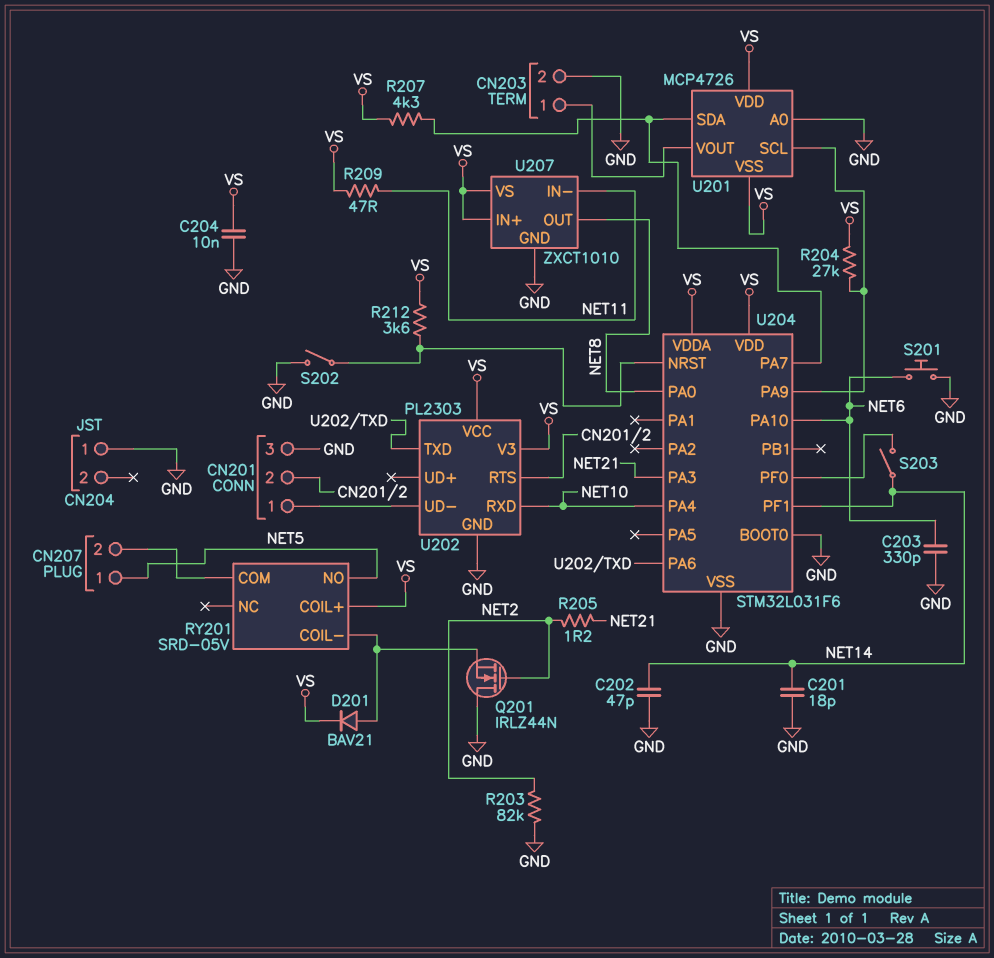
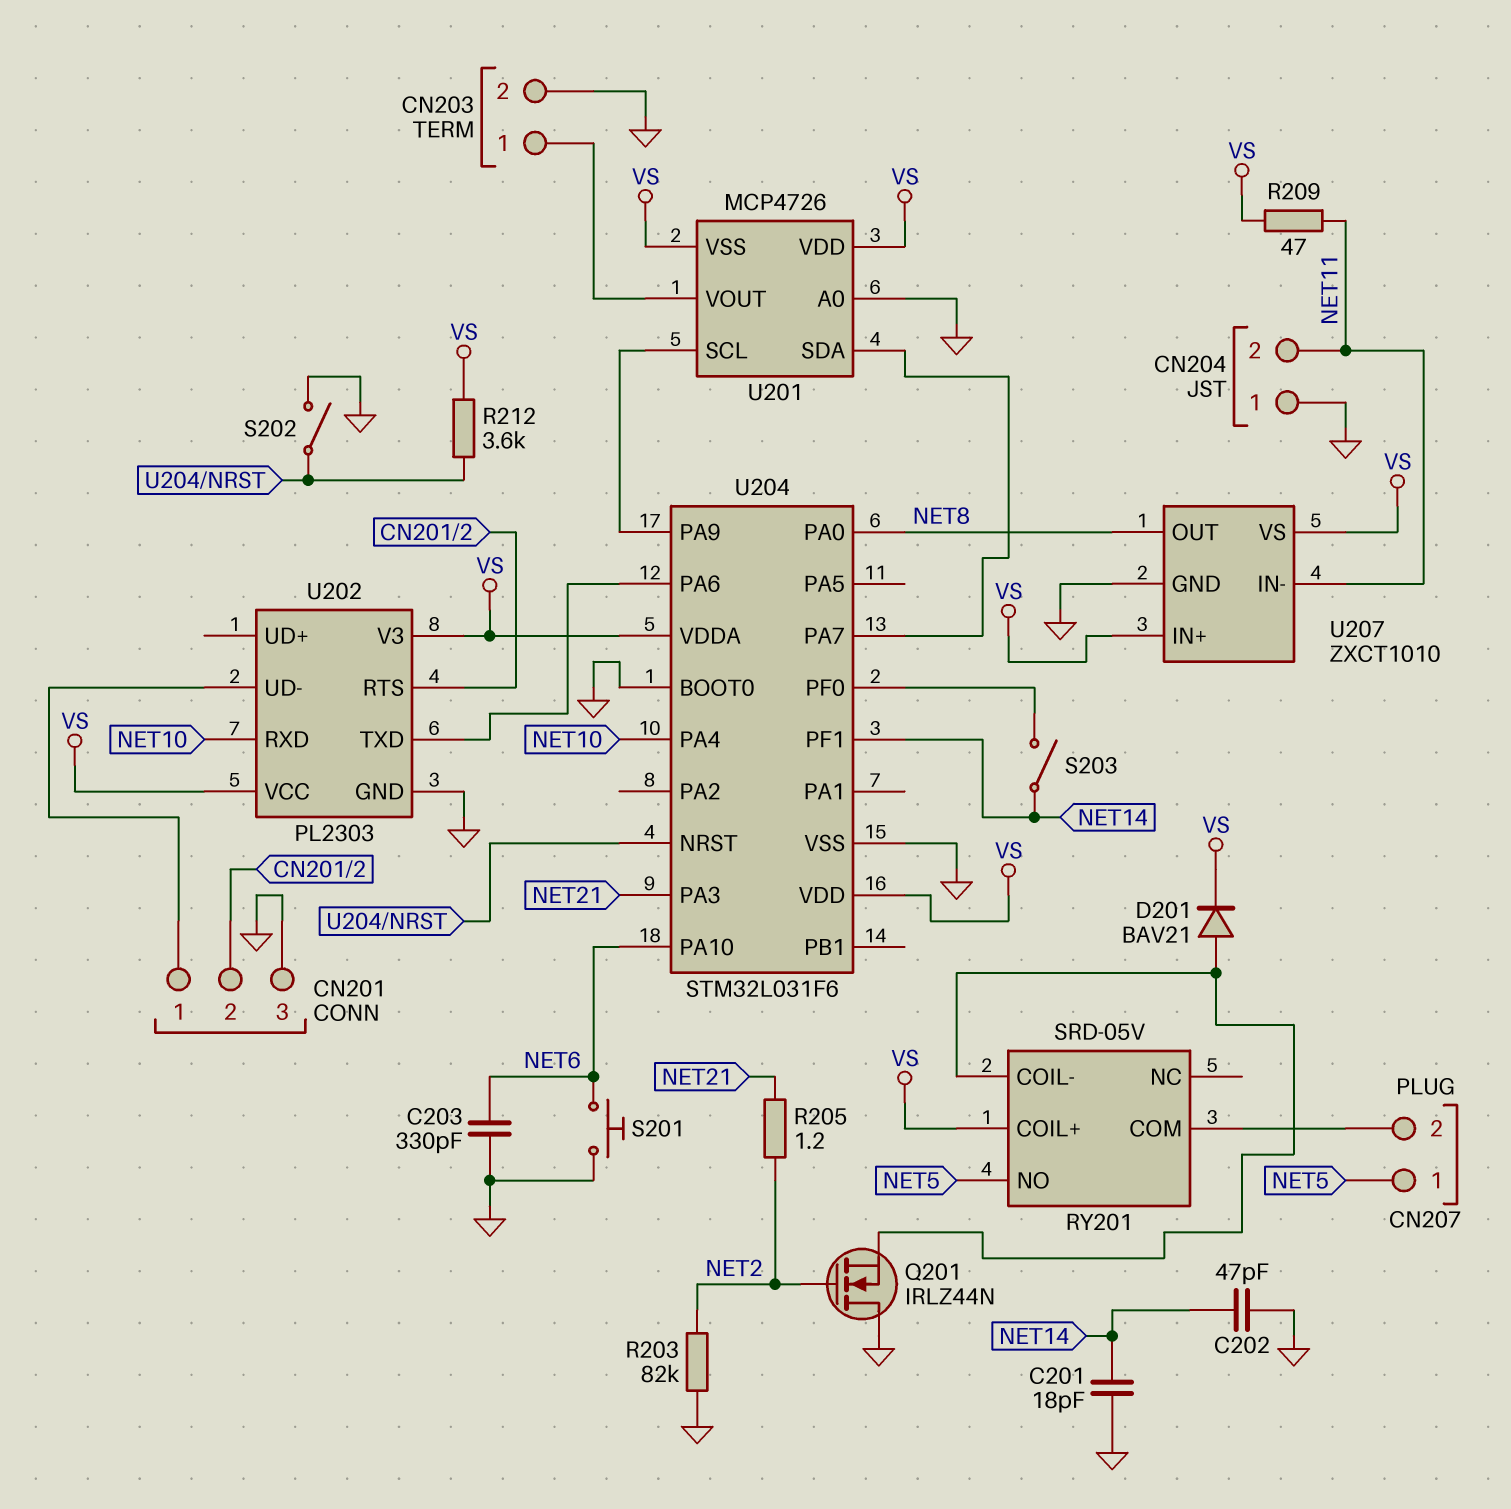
C204: 10nF (GND, VS) -> none
CN204 pin 2: none -> NET11
R204: 27k (U201/SCL, VS) -> none
R207: 4.3k (U201/SDA, VS) -> none

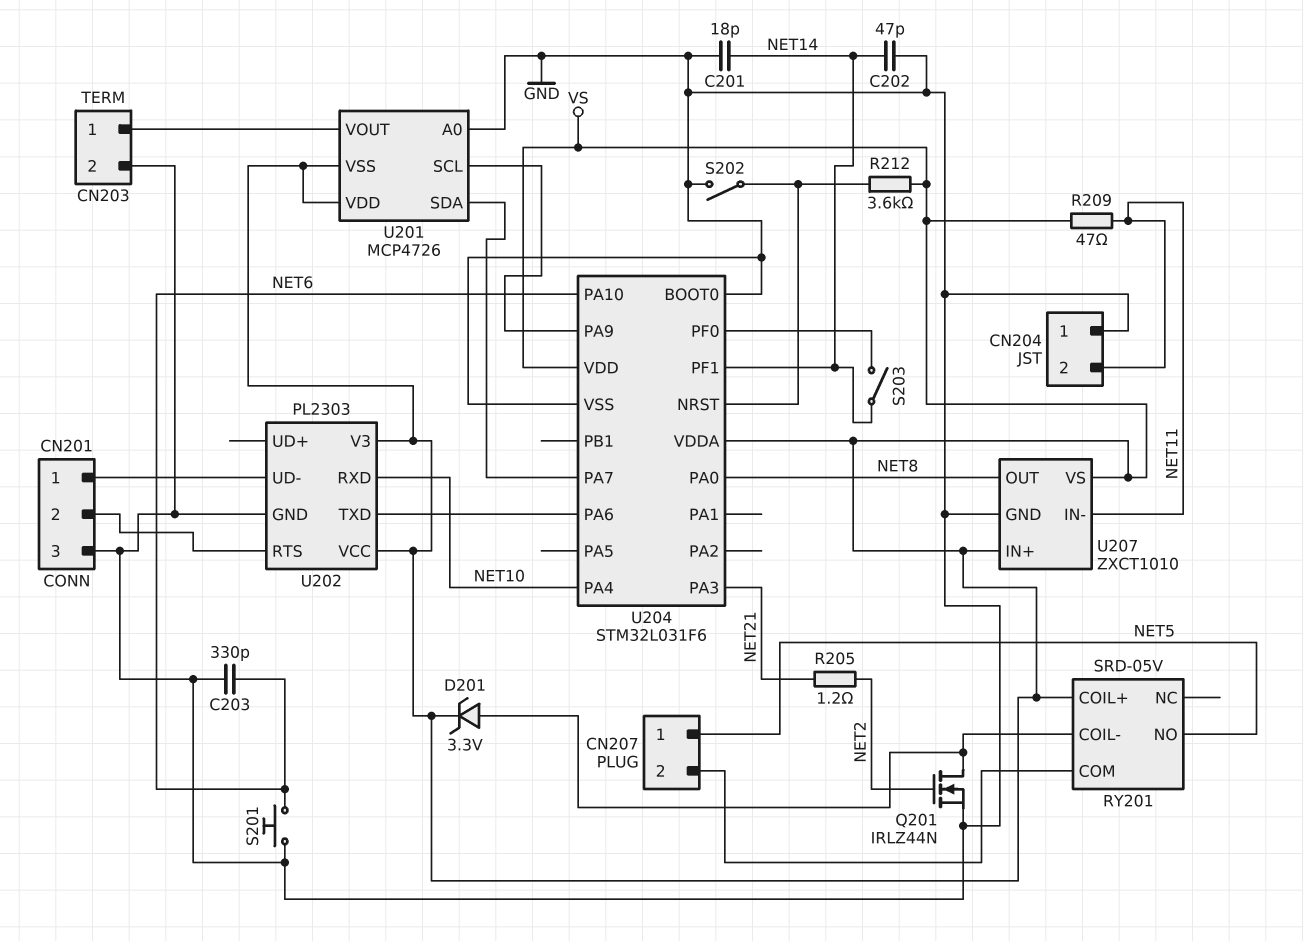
D201: diode BAV21 (A RY201/COIL-, K VS) -> zener 3.3V (A RY201/COIL-, K VS)
Q201: NMOS IRLZ44N (G NET2, D GND, S RY201/COIL-) -> NMOS IRLZ44N (G NET2, D RY201/COIL-, S GND)
R203: 82k (GND, NET2) -> none

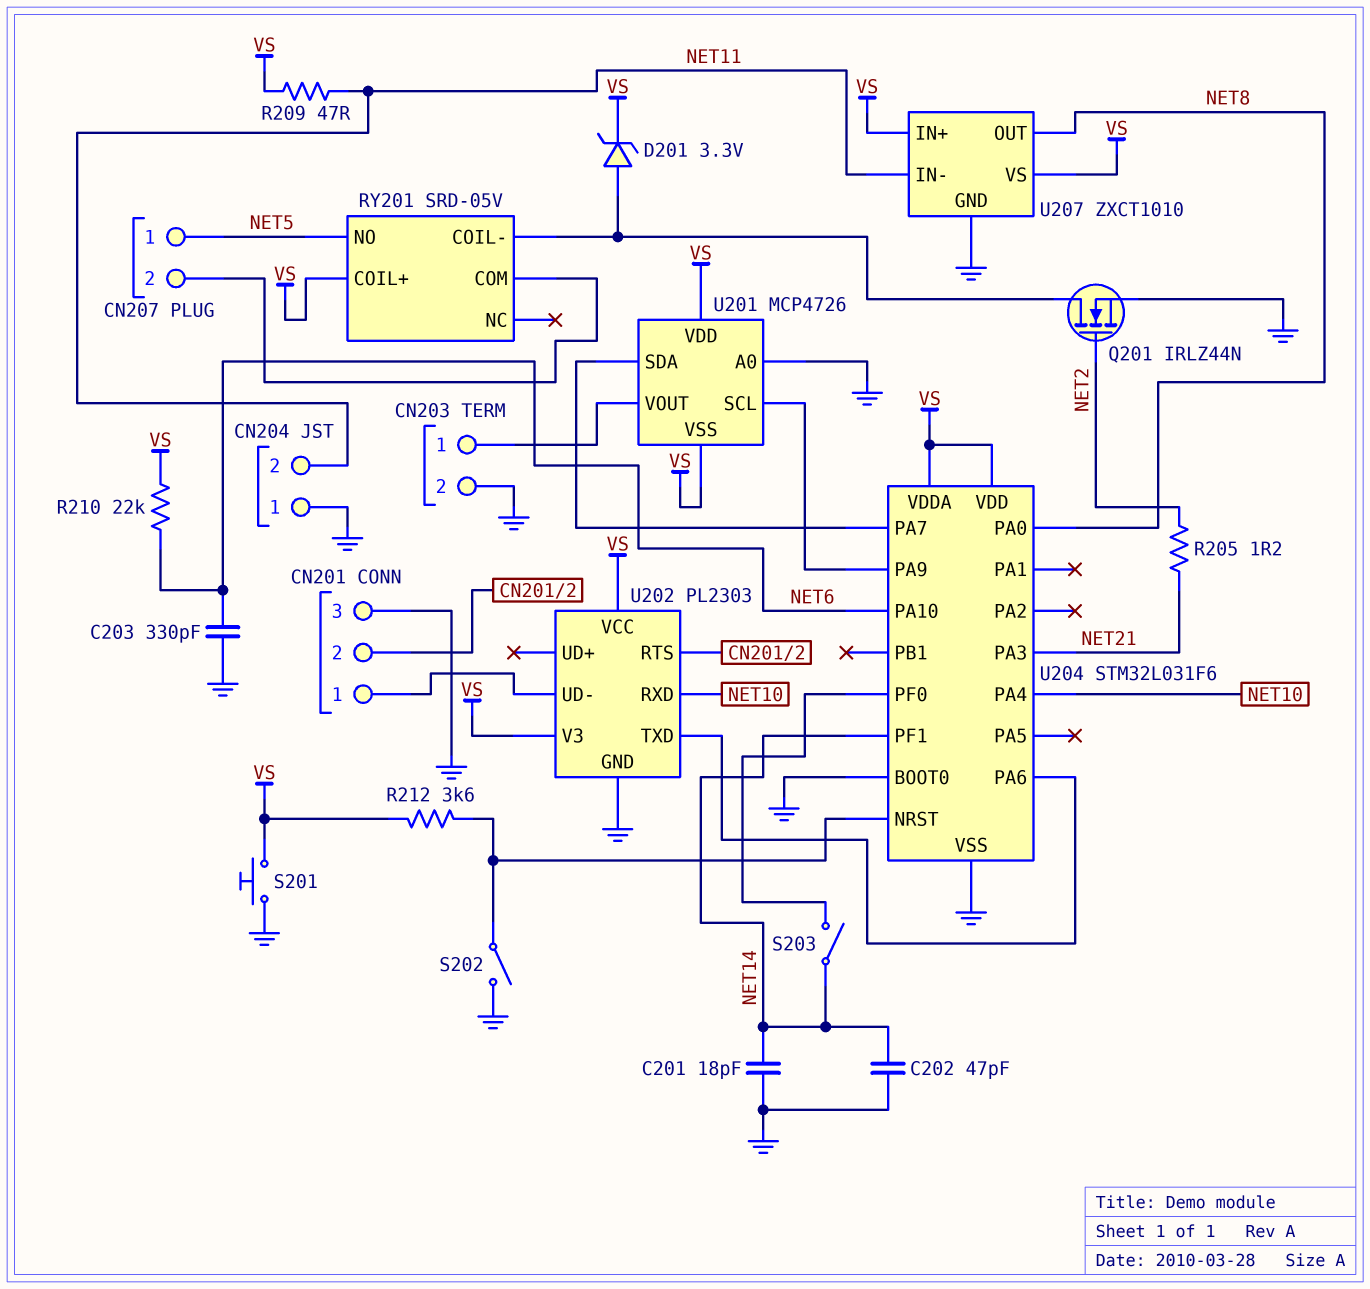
R210: none -> 22k (NET6, VS)
S201: button (GND, NET6) -> button (GND, VS)

